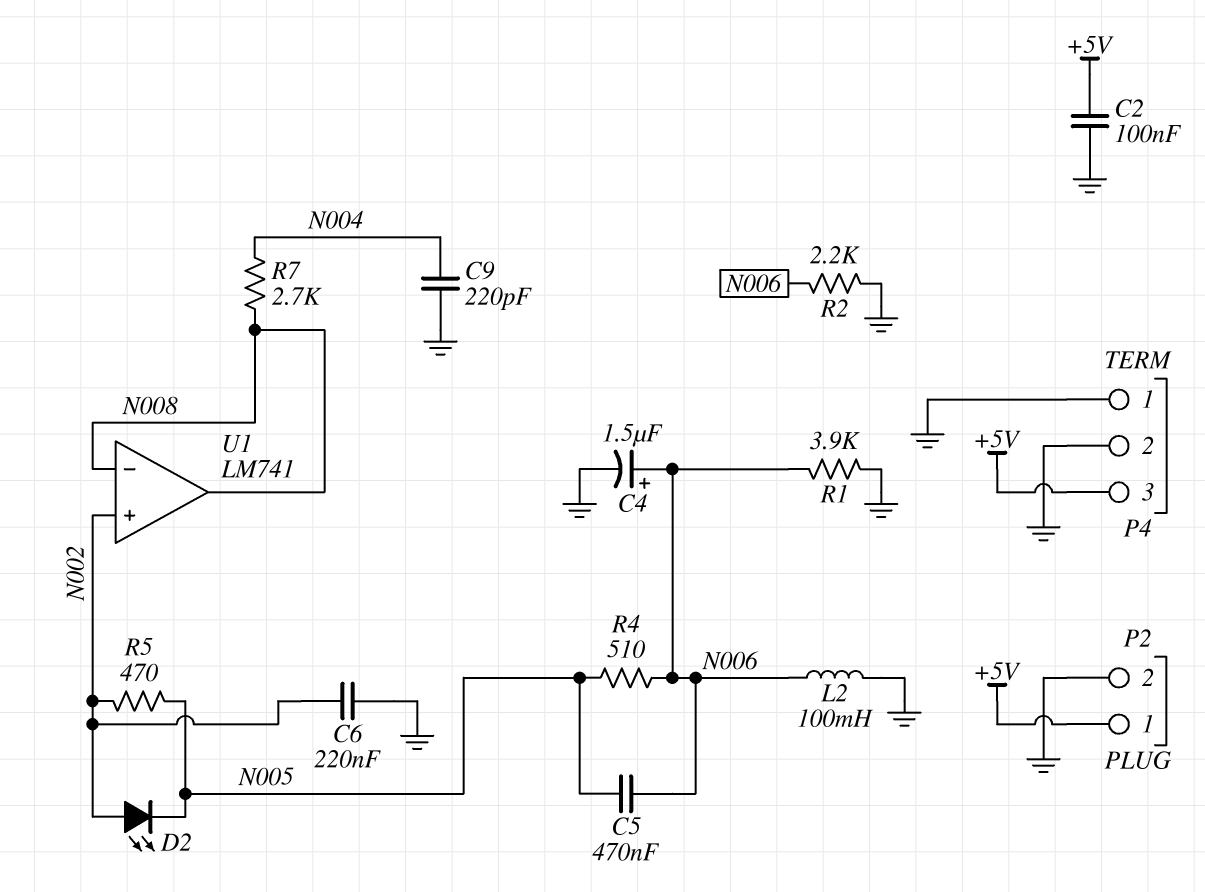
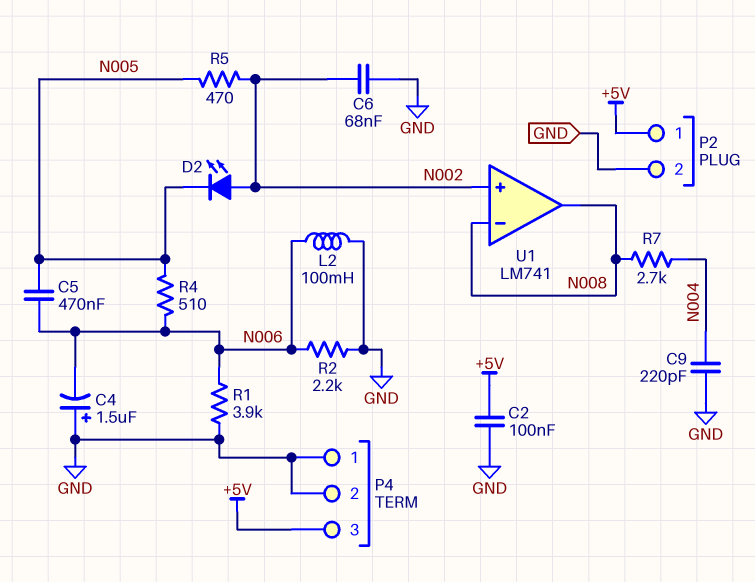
C4: 1.5uF (plus N006, minus GND) -> 1.5uF (plus GND, minus N006)
C6: 220nF (GND, N002) -> 68nF (GND, N002)

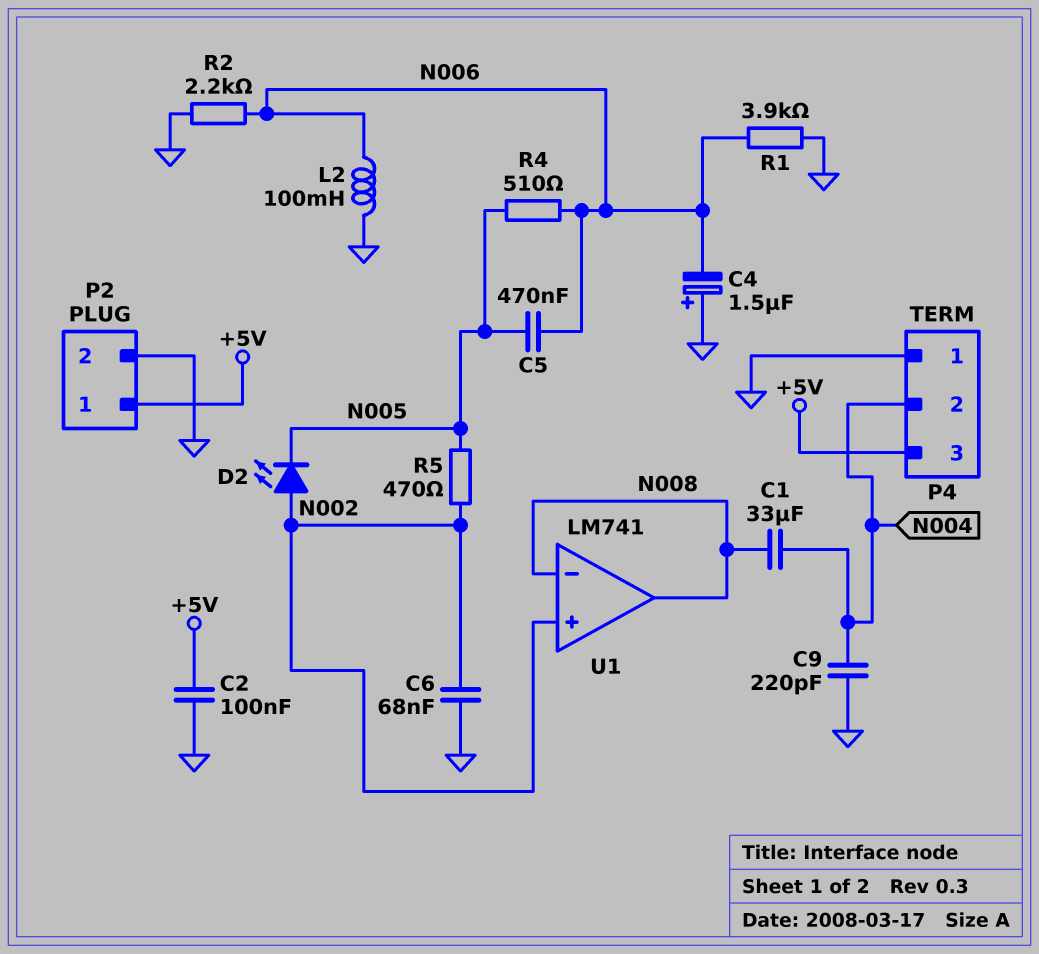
C1: none -> 33uF (N004, N008)
P4 pin 2: GND -> N004
R7: 2.7k (N004, N008) -> none

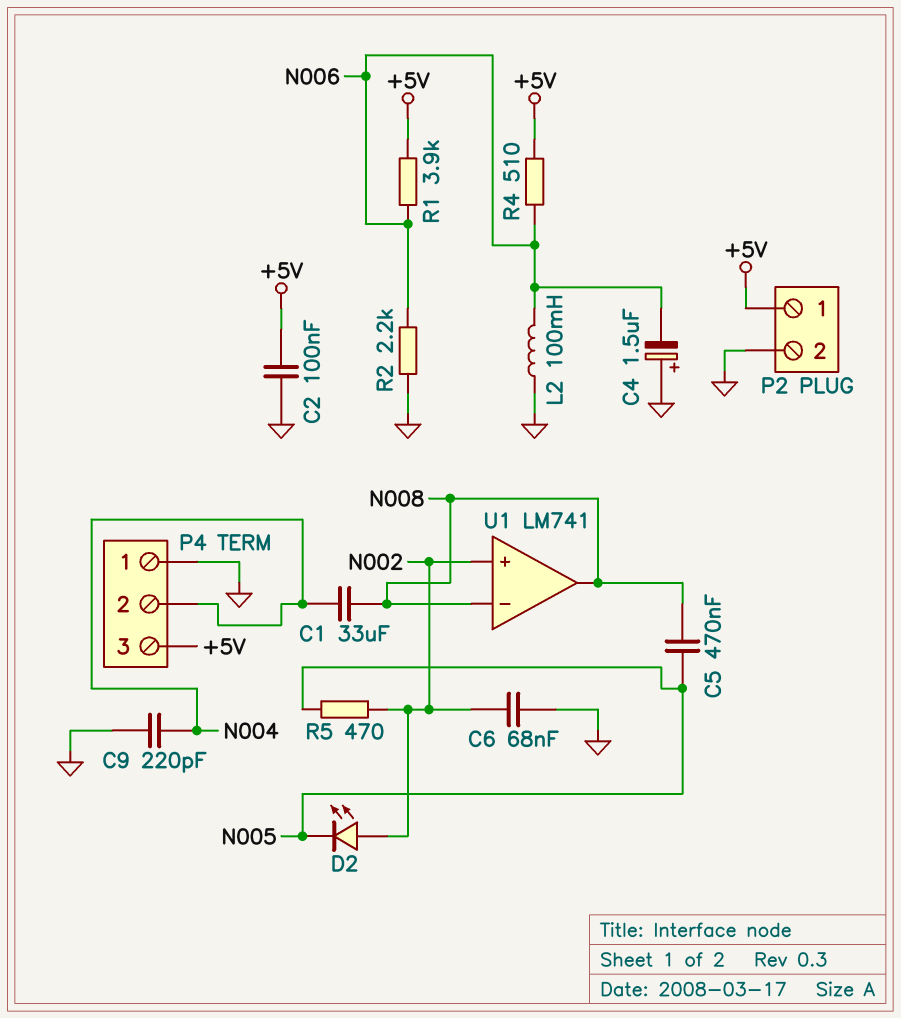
C5: 470nF (N005, N006) -> 470nF (N005, N008)
R1: 3.9k (GND, N006) -> 3.9k (+5V, N006)
R4: 510 (N005, N006) -> 510 (+5V, N006)

